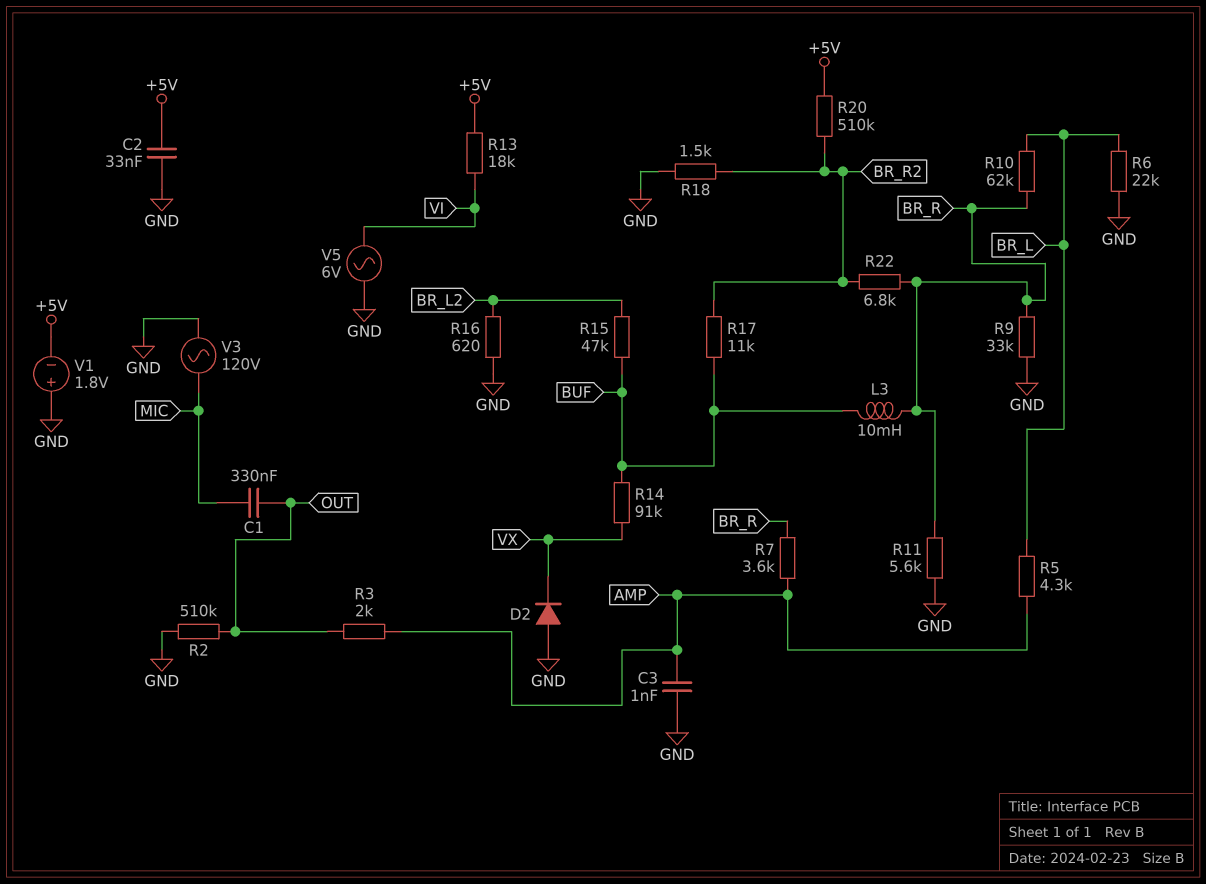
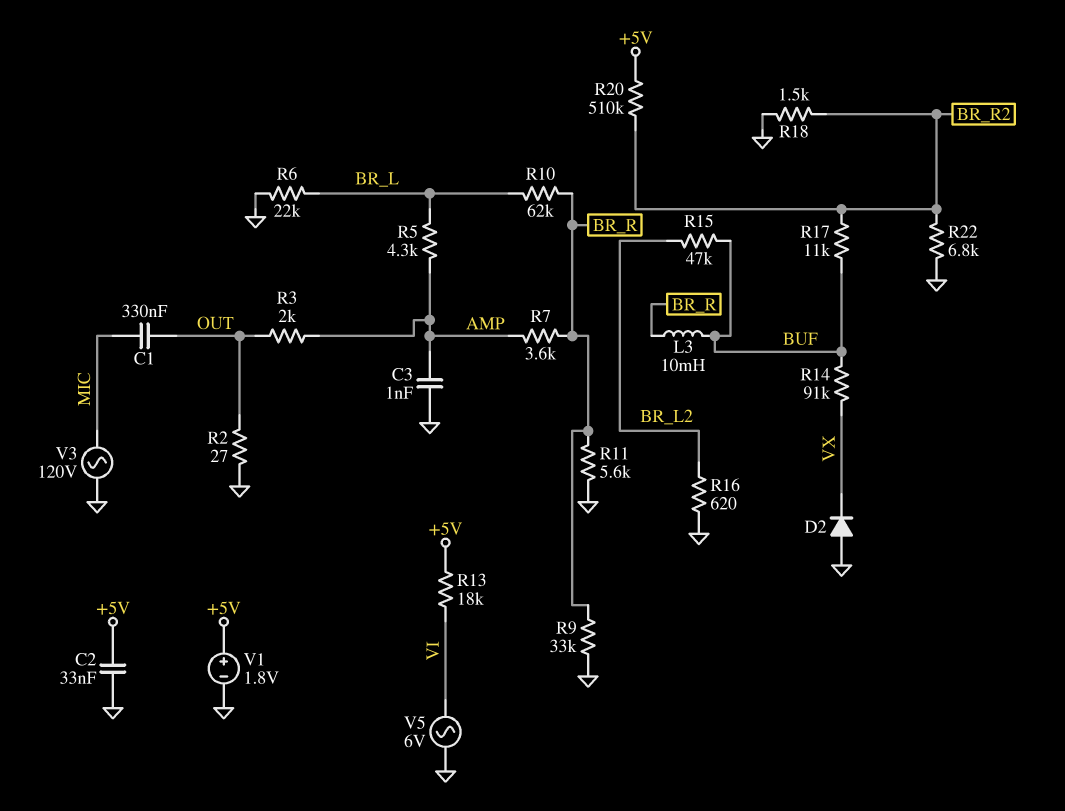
R2: 510k (GND, OUT) -> 27 (GND, OUT)
R22: 6.8k (BR_R, BR_R2) -> 6.8k (BR_R2, GND)
V1: 1.8V (plus GND, minus +5V) -> 1.8V (plus +5V, minus GND)

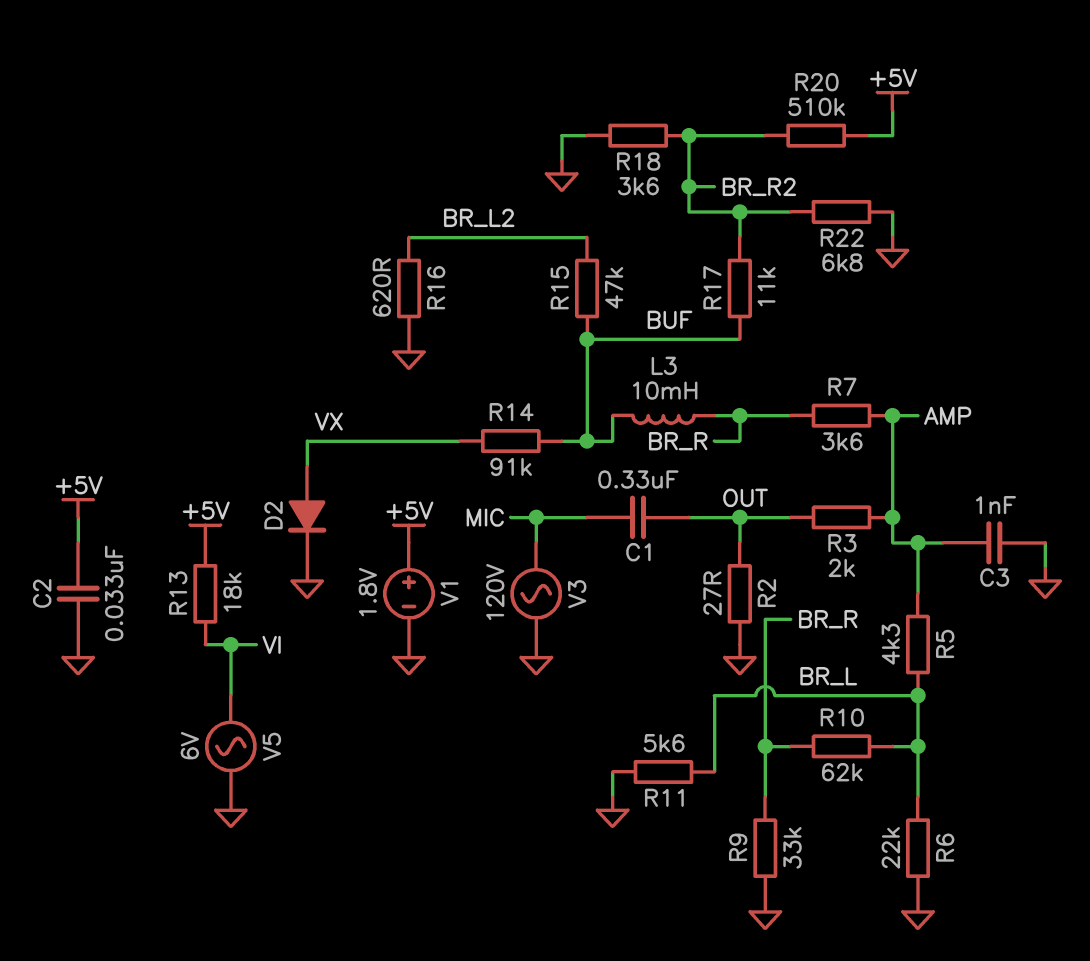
D2: diode (A GND, K VX) -> diode (A VX, K GND)
R11: 5.6k (BR_R, GND) -> 5.6k (BR_L, GND)
R18: 1.5k (BR_R2, GND) -> 3.6k (BR_R2, GND)

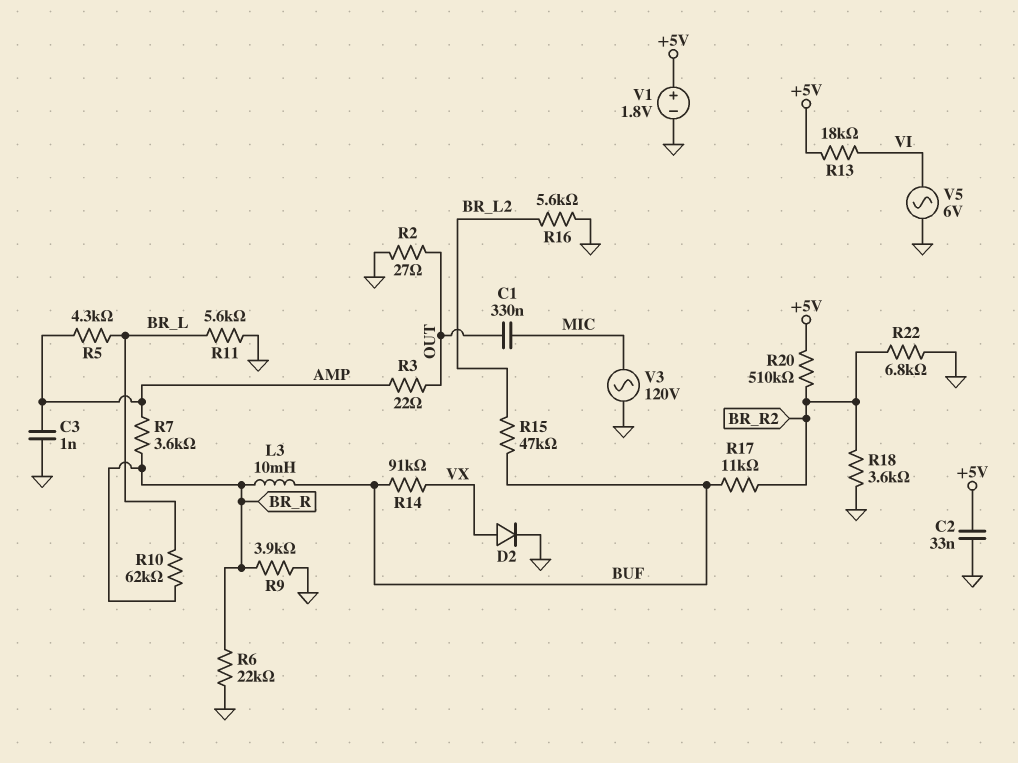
R3: 2k (AMP, OUT) -> 22 (AMP, OUT)
R6: 22k (BR_L, GND) -> 22k (BR_R, GND)
R9: 33k (BR_R, GND) -> 3.9k (BR_R, GND)
R16: 620 (BR_L2, GND) -> 5.6k (BR_L2, GND)

